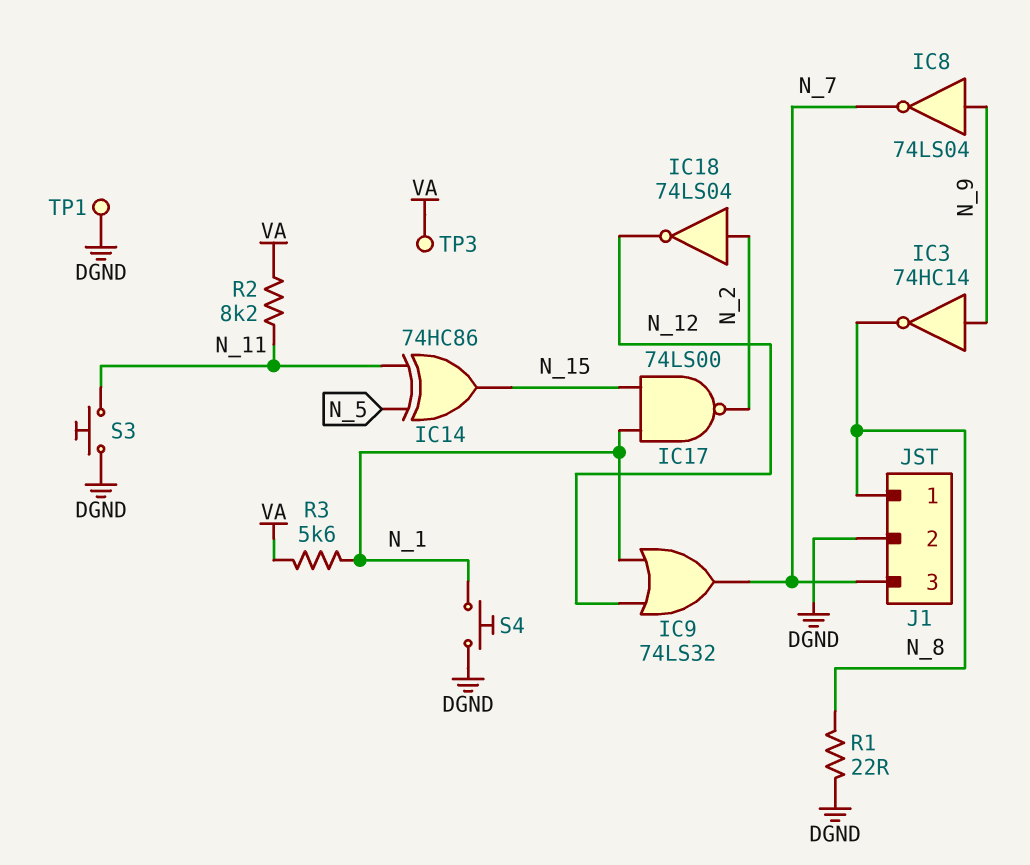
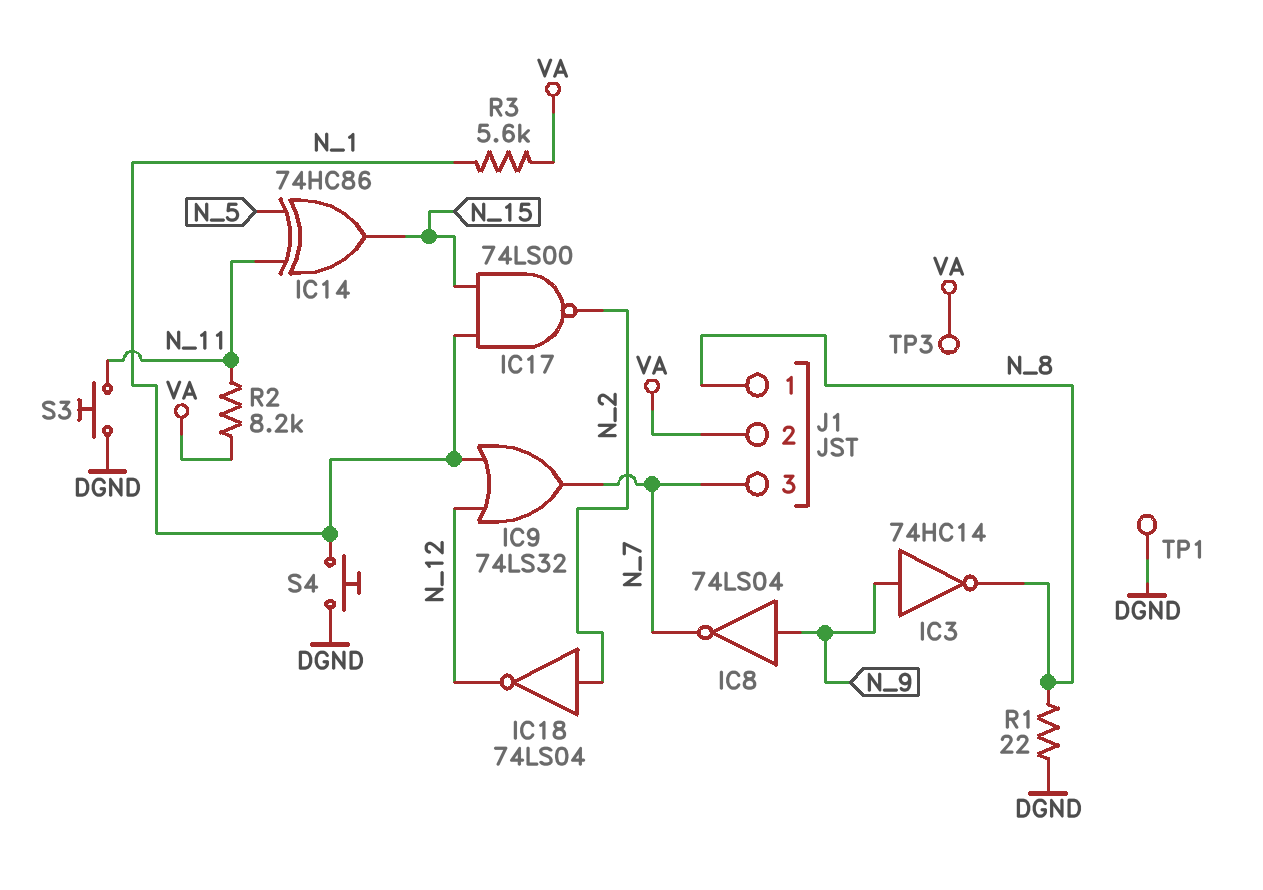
J1 pin 2: DGND -> VA

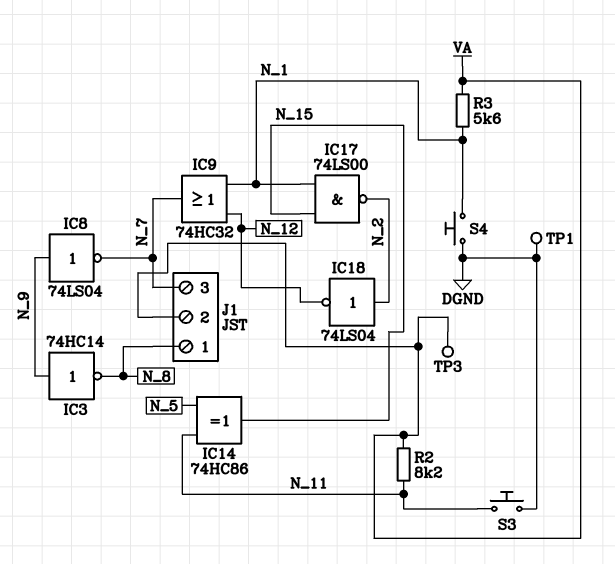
IC9: OR 74LS32 (in N_1, in N_12, out N_7) -> OR 74HC32 (in N_1, in N_12, out N_7)
R1: 22 (DGND, N_8) -> none

